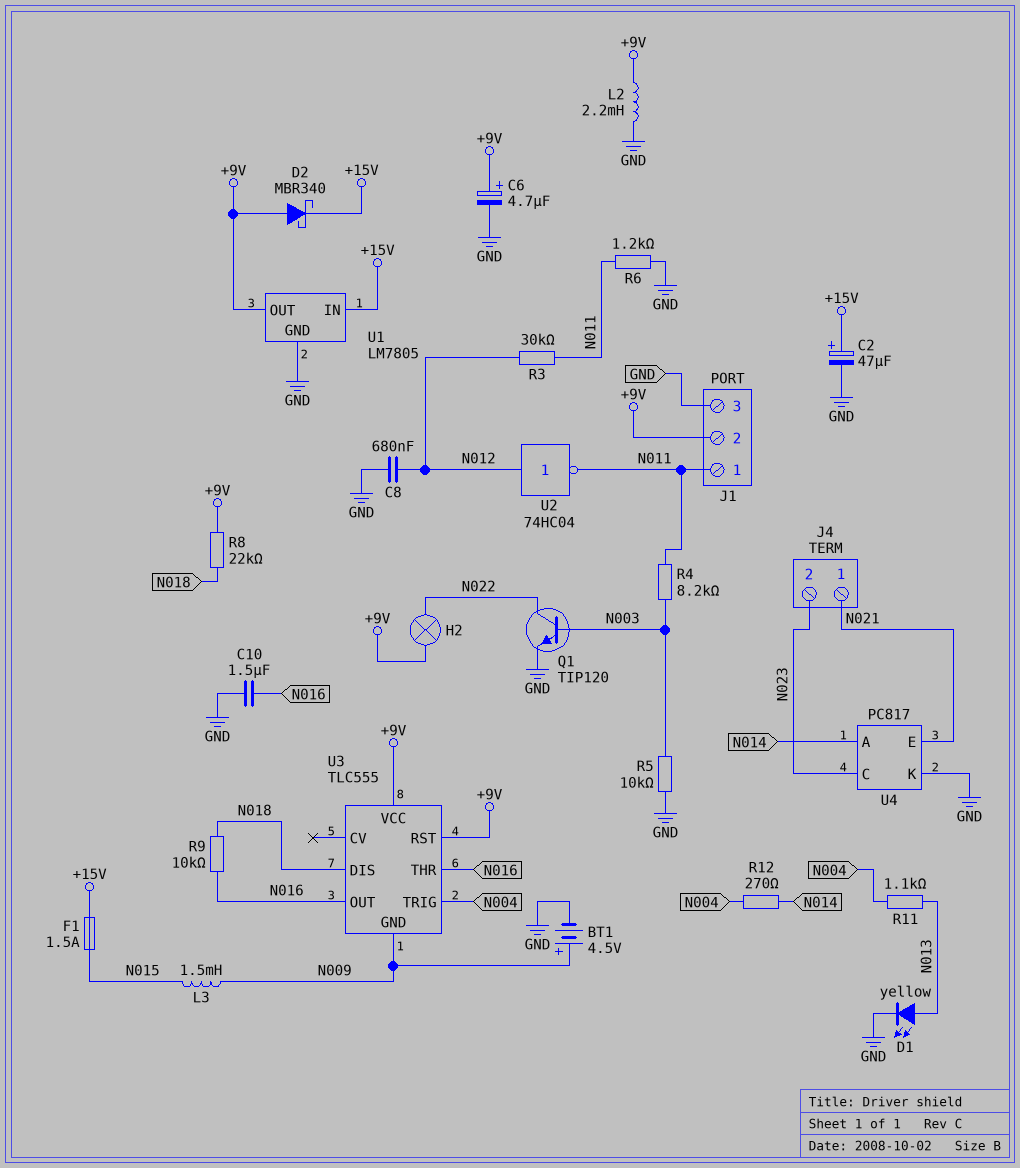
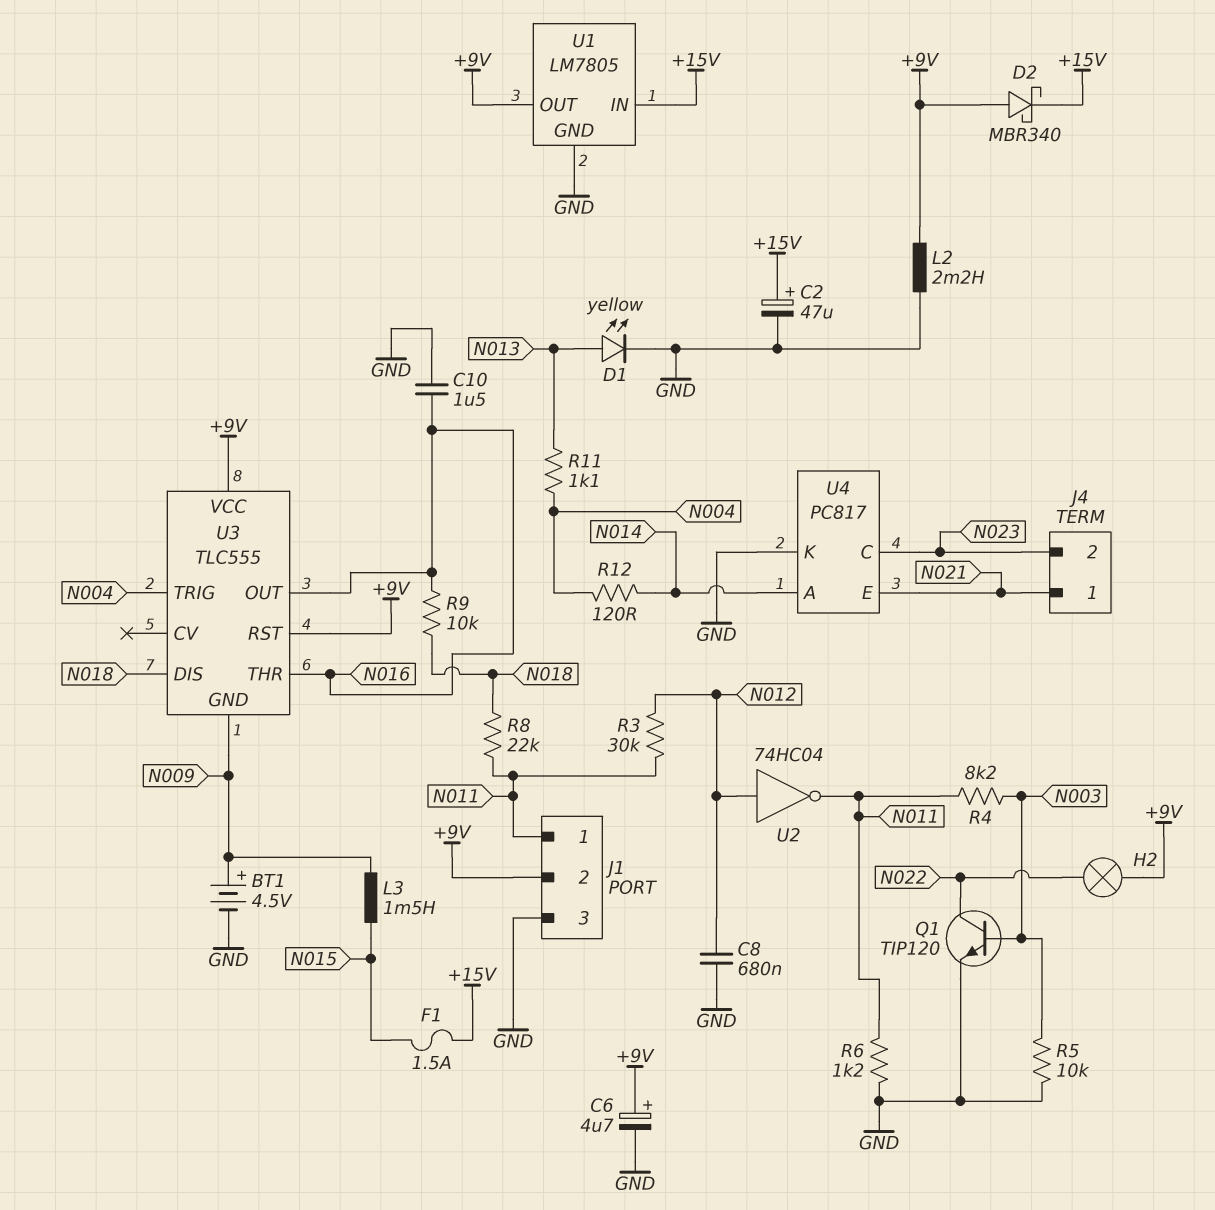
R8: 22k (+9V, N018) -> 22k (N011, N018)
R12: 270 (N004, N014) -> 120 (N004, N014)

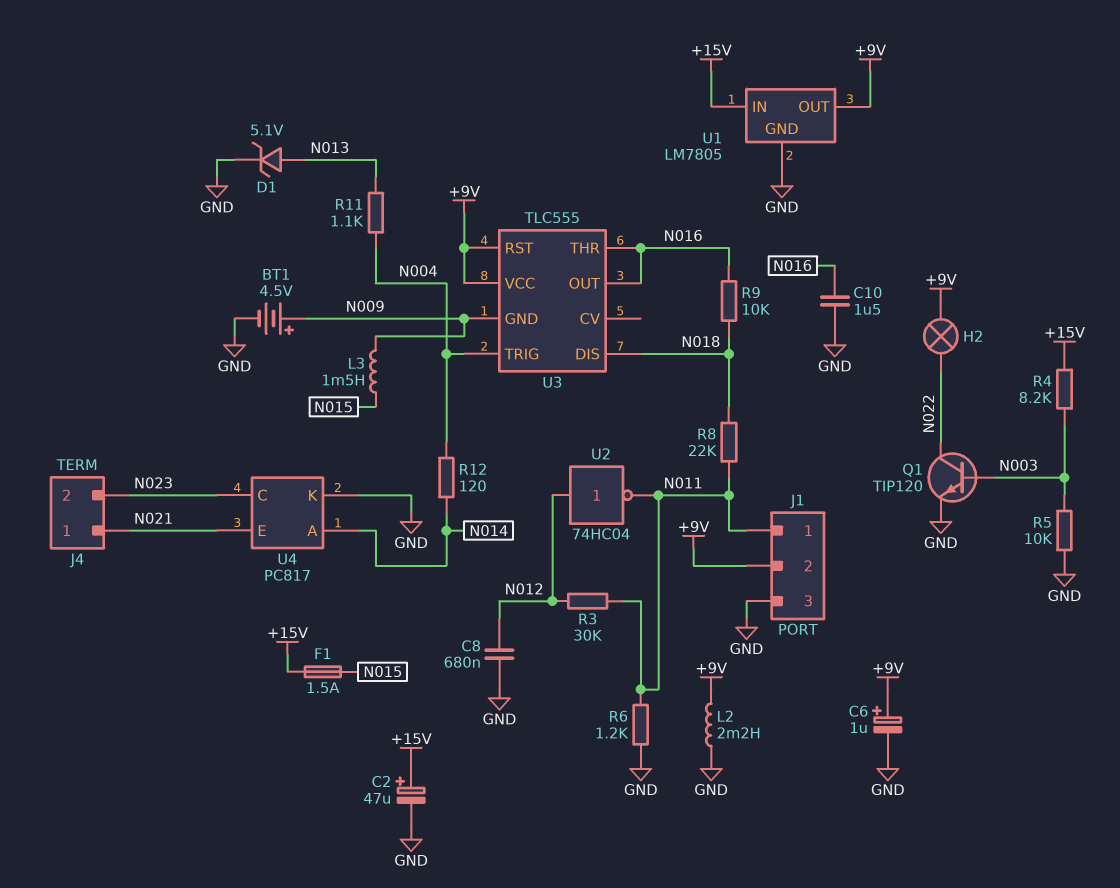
C6: 4.7uF (plus +9V, minus GND) -> 1uF (plus +9V, minus GND)
D1: LED yellow (A N013, K GND) -> zener 5.1V (A N013, K GND)
D2: schottky MBR340 (A +9V, K +15V) -> none
R4: 8.2k (N003, N011) -> 8.2k (+15V, N003)

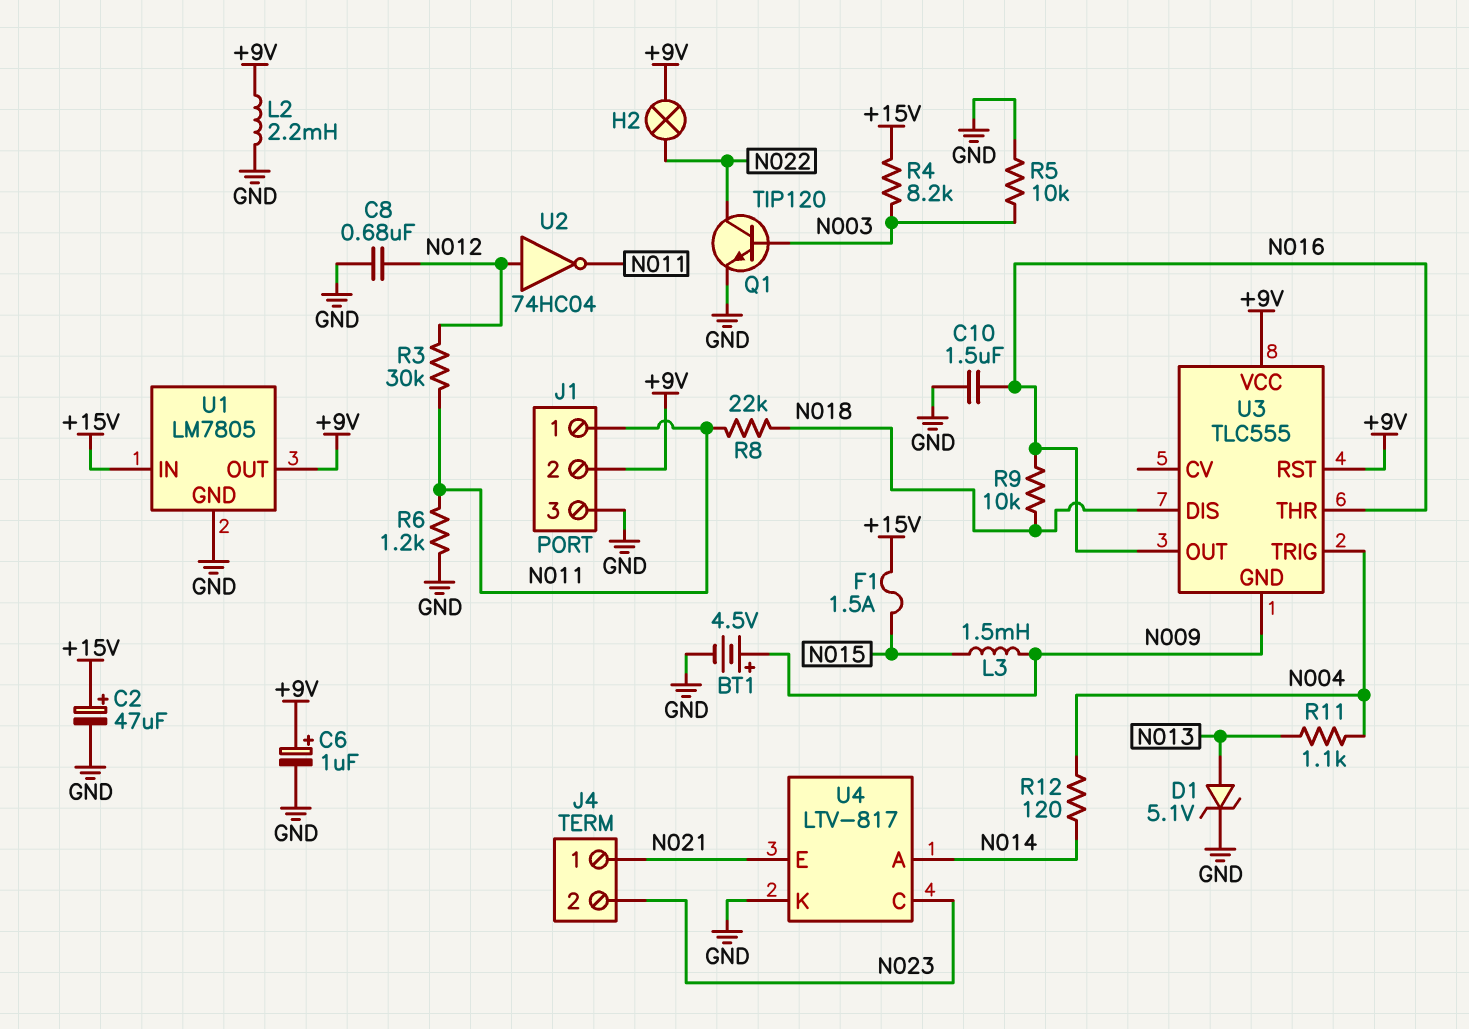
U4: PC817 -> LTV-817

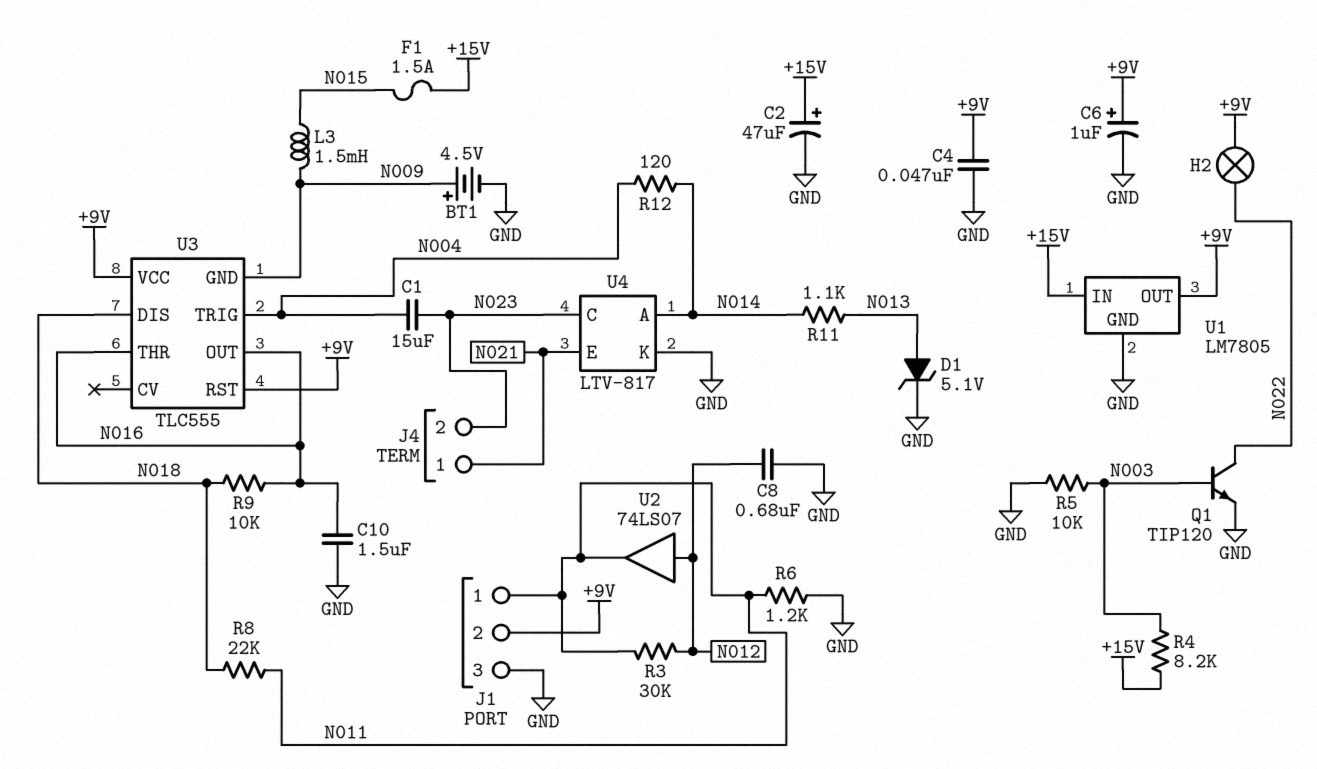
C1: none -> 15uF (N004, N023)
C4: none -> 47nF (+9V, GND)
L2: 2.2mH (+9V, GND) -> none
R11: 1.1k (N004, N013) -> 1.1k (N013, N014)
U2: NOT 74HC04 (in N012, out N011) -> buffer 74LS07 (in N012, out N011)

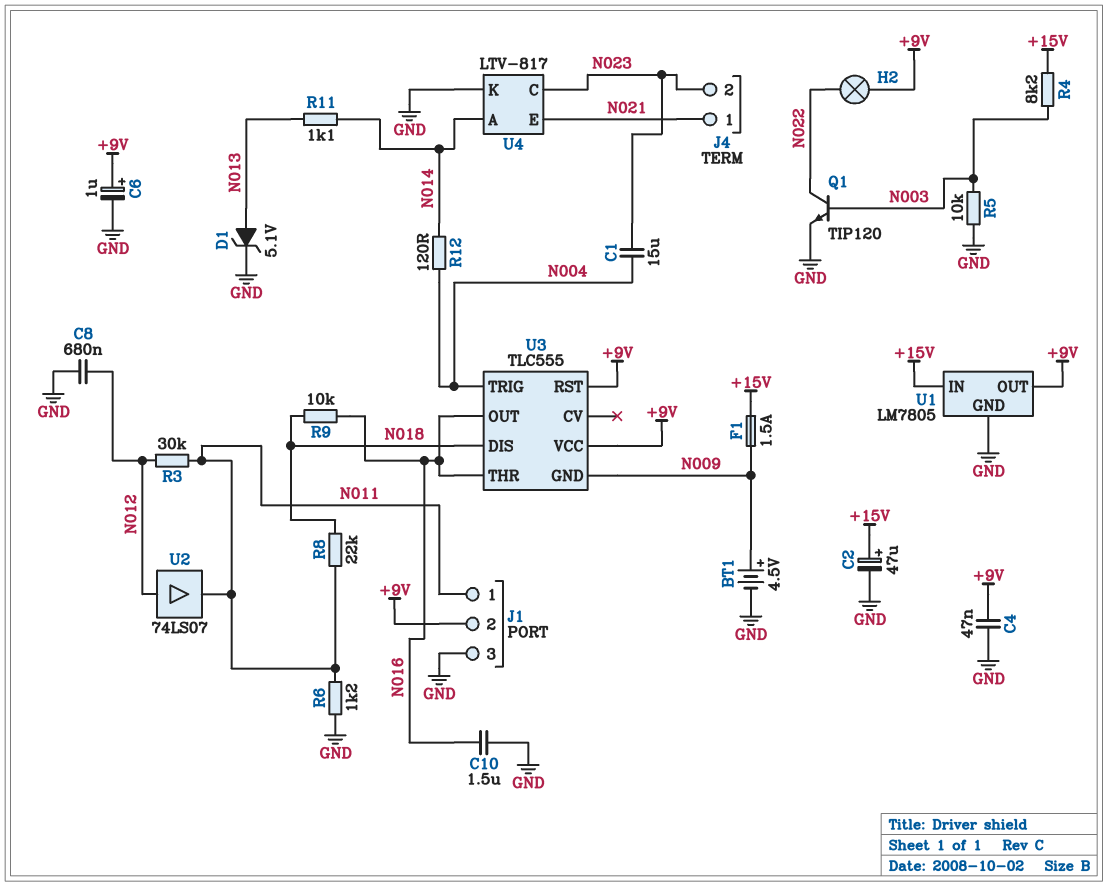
F1: 1.5A (+15V, N015) -> 1.5A (+15V, N009)
L3: 1.5mH (N009, N015) -> none

